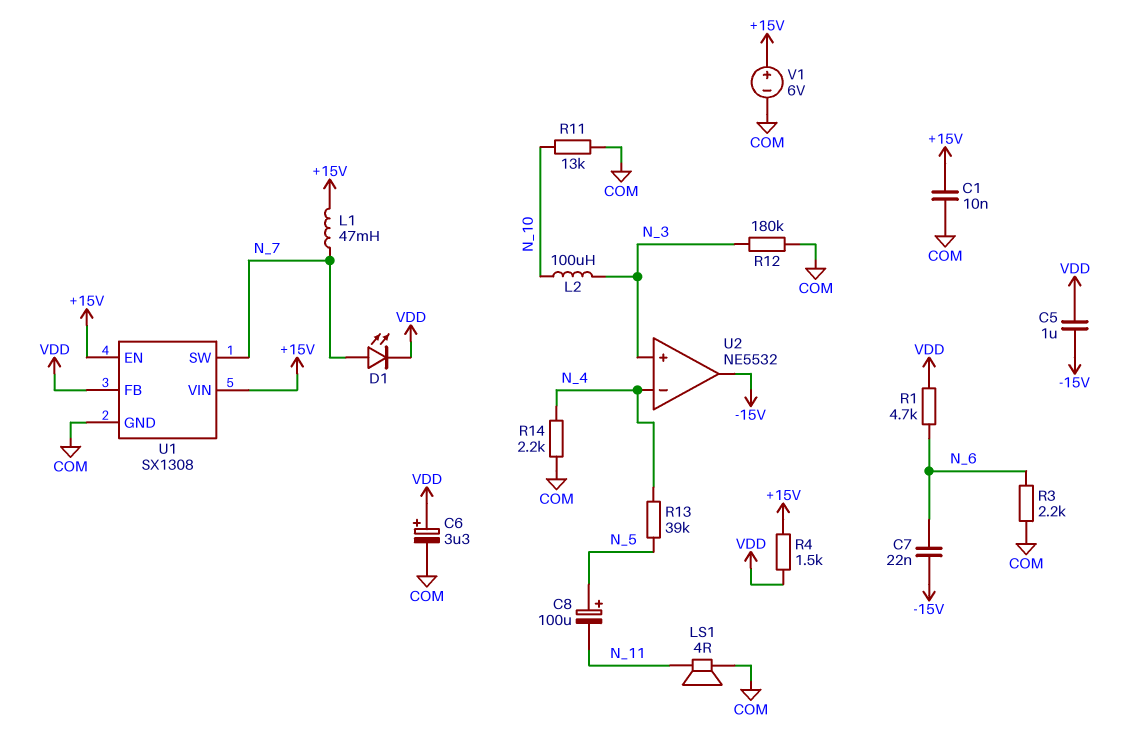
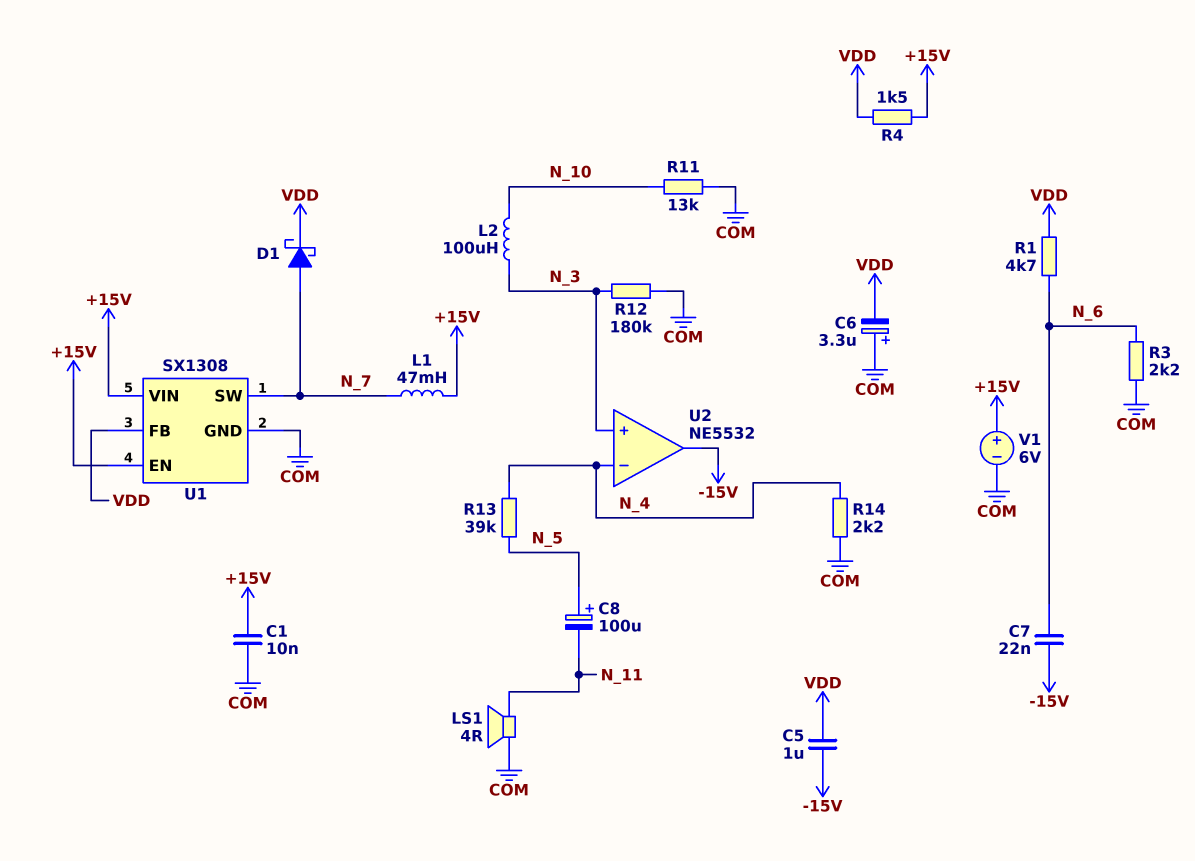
C6: 3.3uF (plus VDD, minus COM) -> 3.3uF (plus COM, minus VDD)
D1: LED (A N_7, K VDD) -> schottky (A N_7, K VDD)

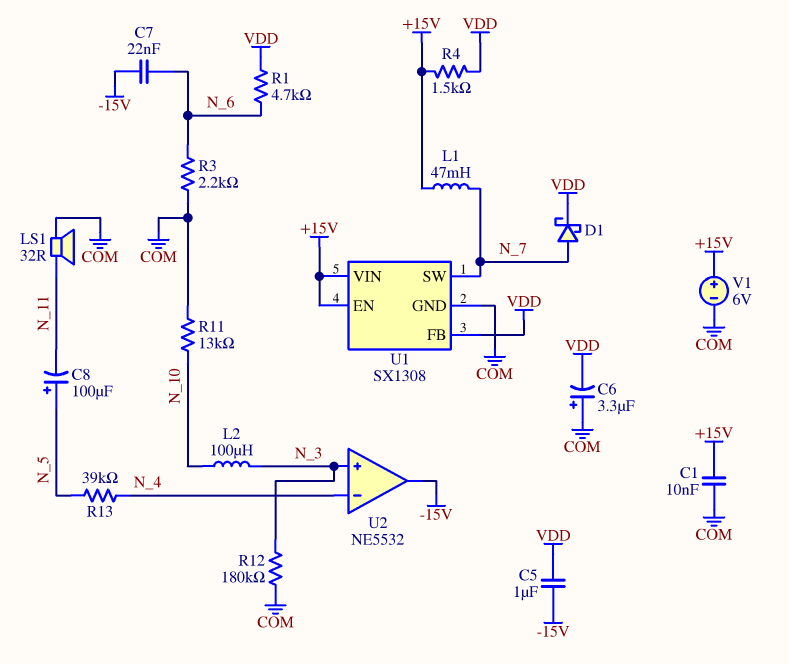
LS1: speaker 4R (COM, N_11) -> speaker 32R (COM, N_11)
R14: 2.2k (COM, N_4) -> none

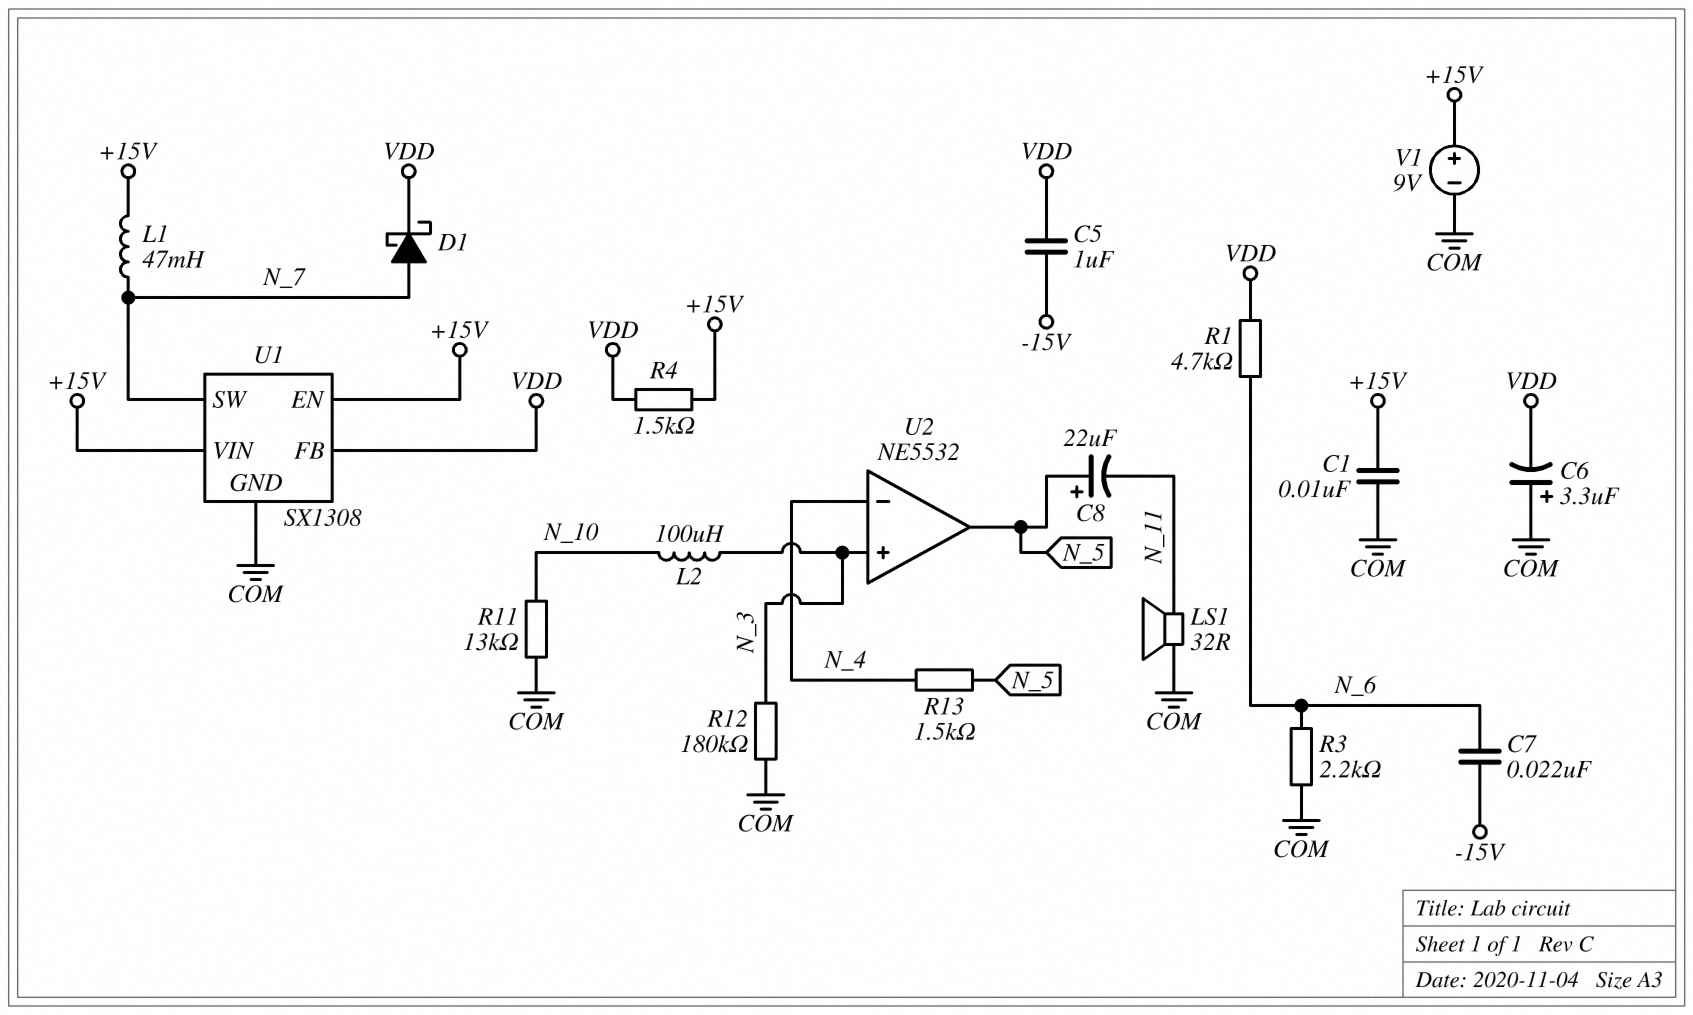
C8: 100uF (plus N_5, minus N_11) -> 22uF (plus N_5, minus N_11)
R13: 39k (N_4, N_5) -> 1.5k (N_4, N_5)
U2 pin out: -15V -> N_5
V1: 6V (plus +15V, minus COM) -> 9V (plus +15V, minus COM)

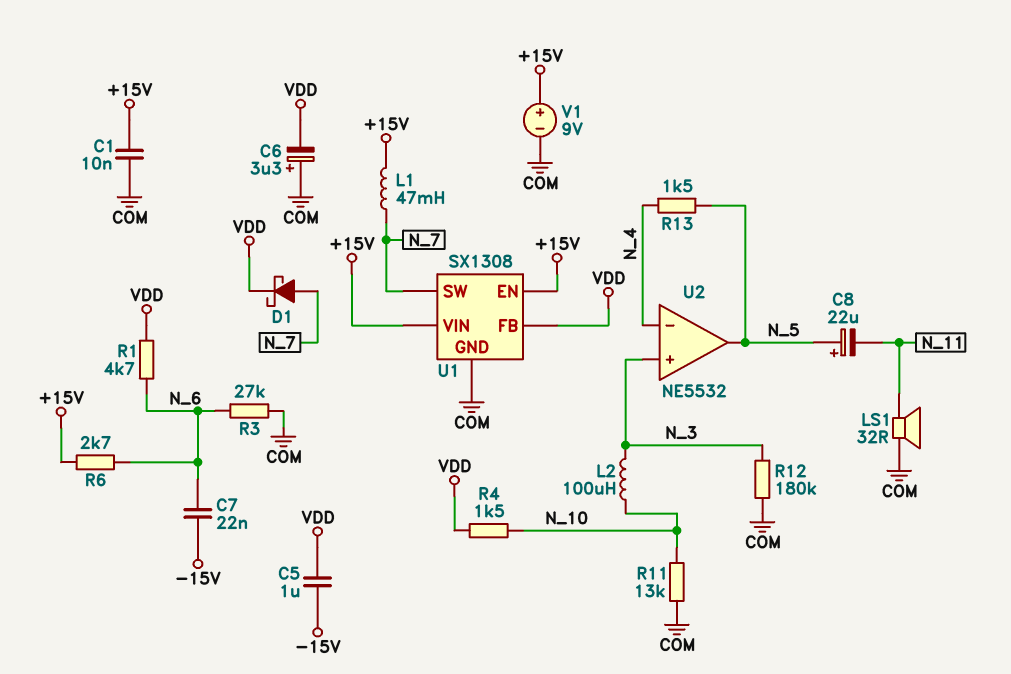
R3: 2.2k (COM, N_6) -> 27k (COM, N_6)
R4: 1.5k (+15V, VDD) -> 1.5k (N_10, VDD)
R6: none -> 2.7k (+15V, N_6)

